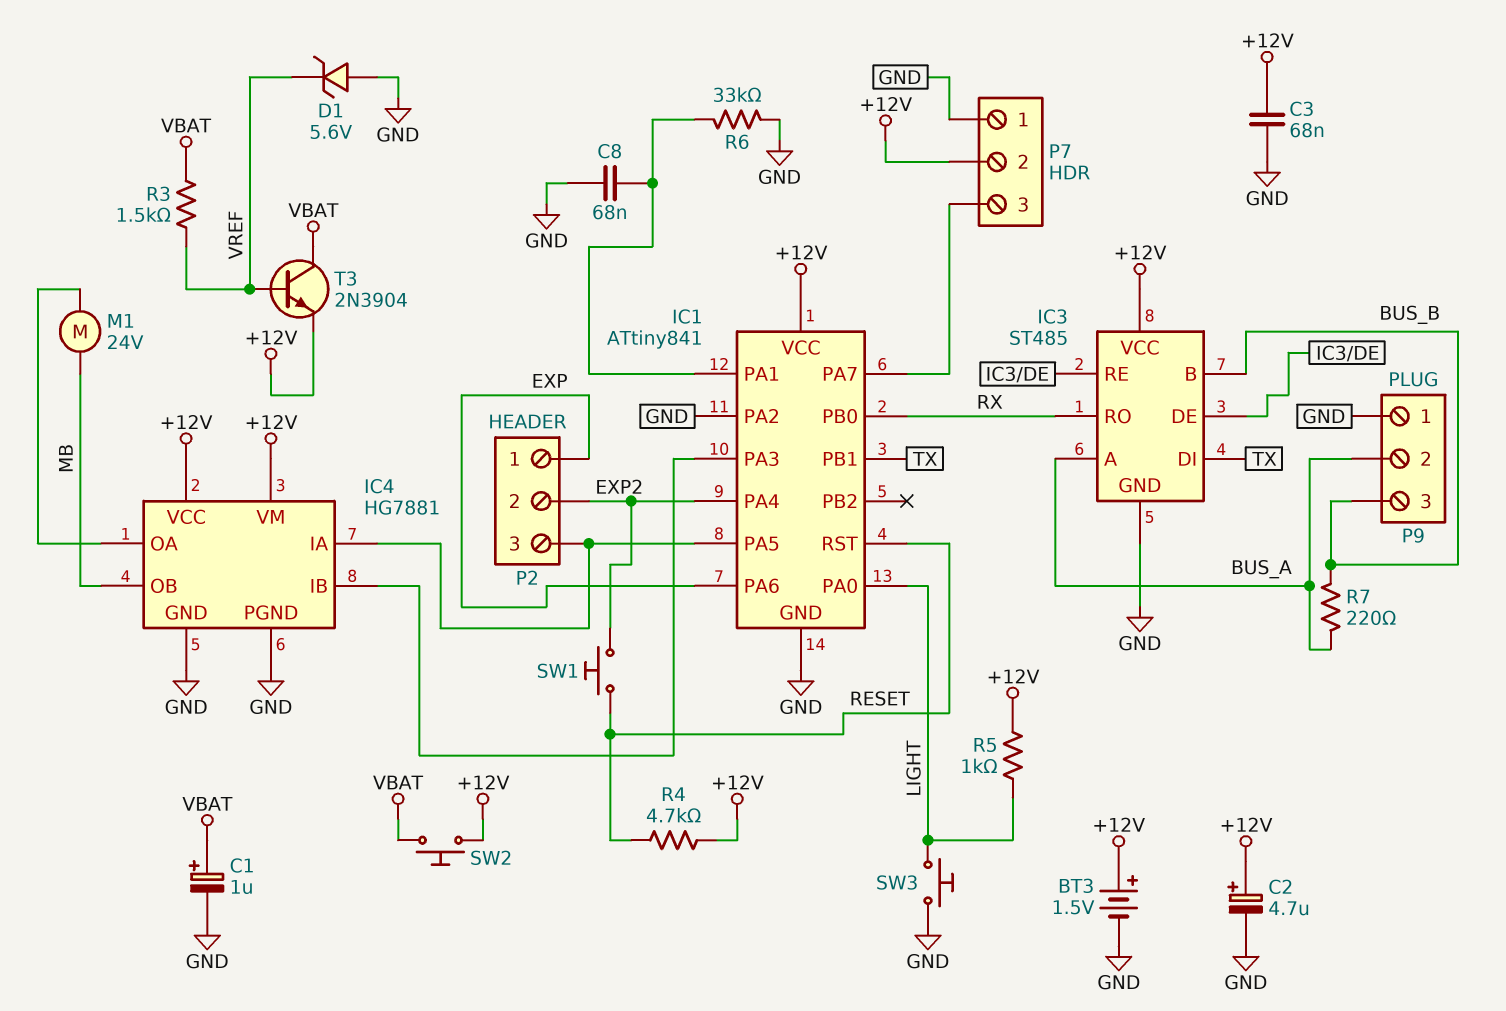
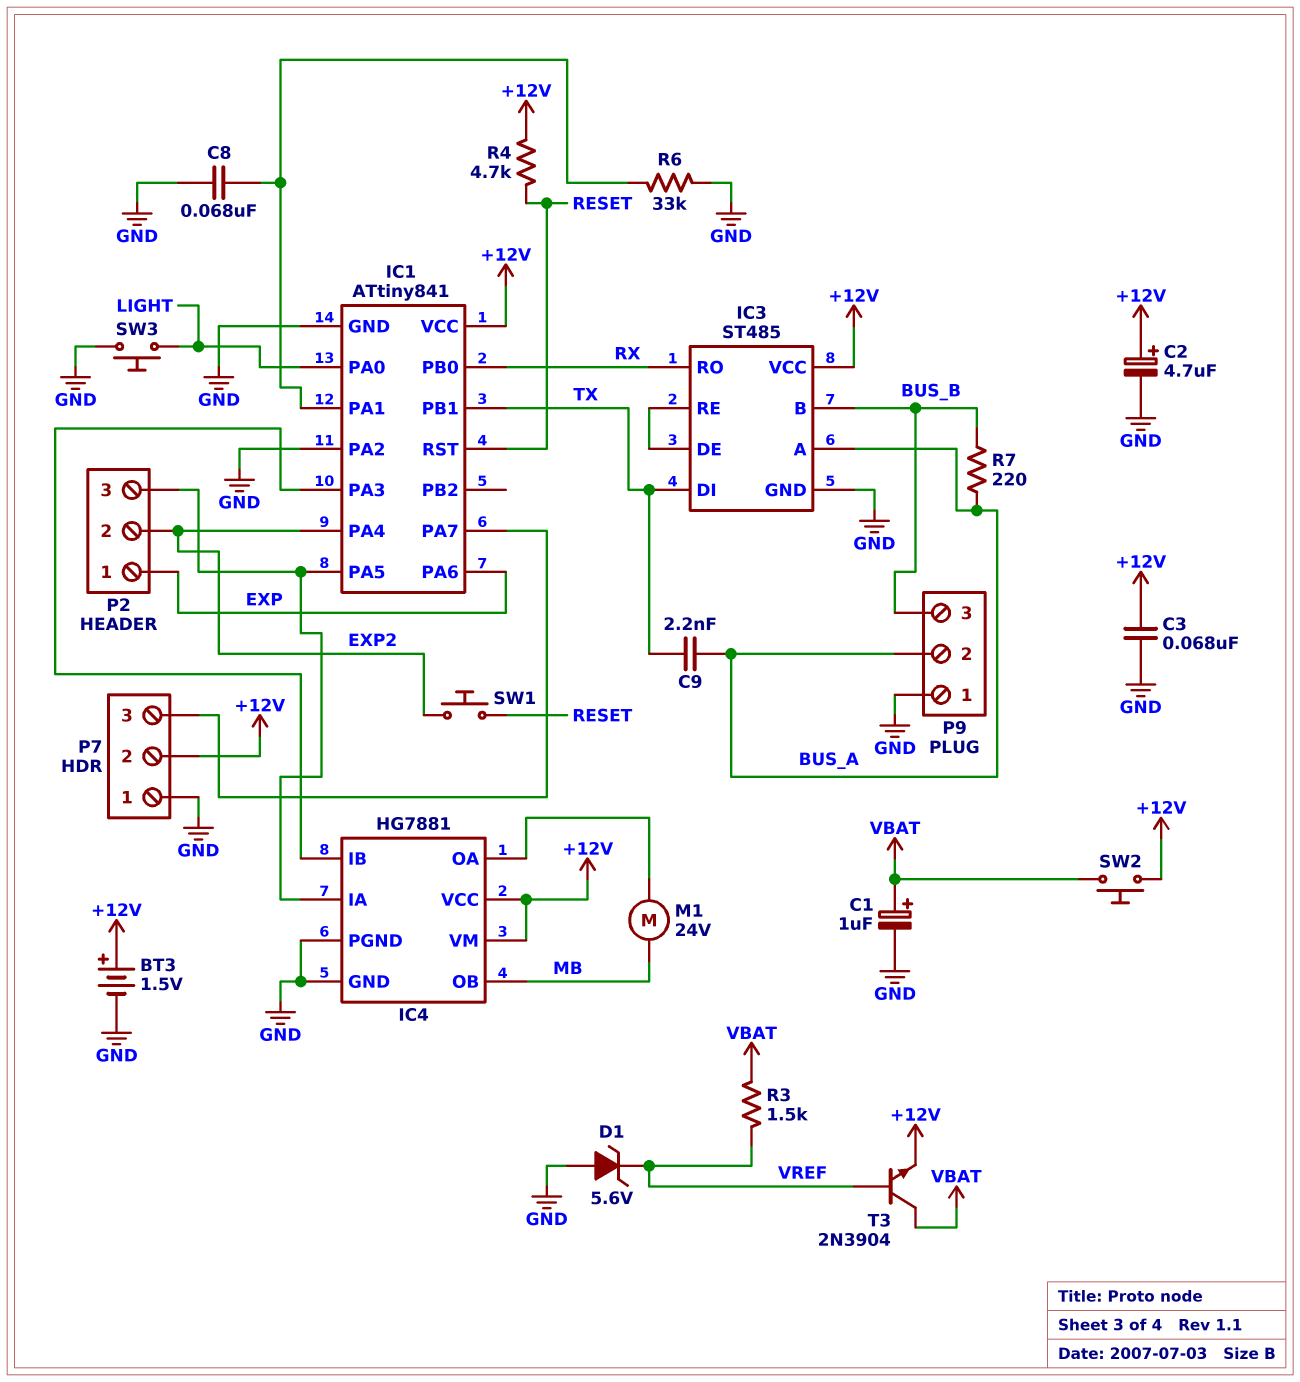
C9: none -> 2.2nF (BUS_A, TX)
R5: 1k (+12V, LIGHT) -> none

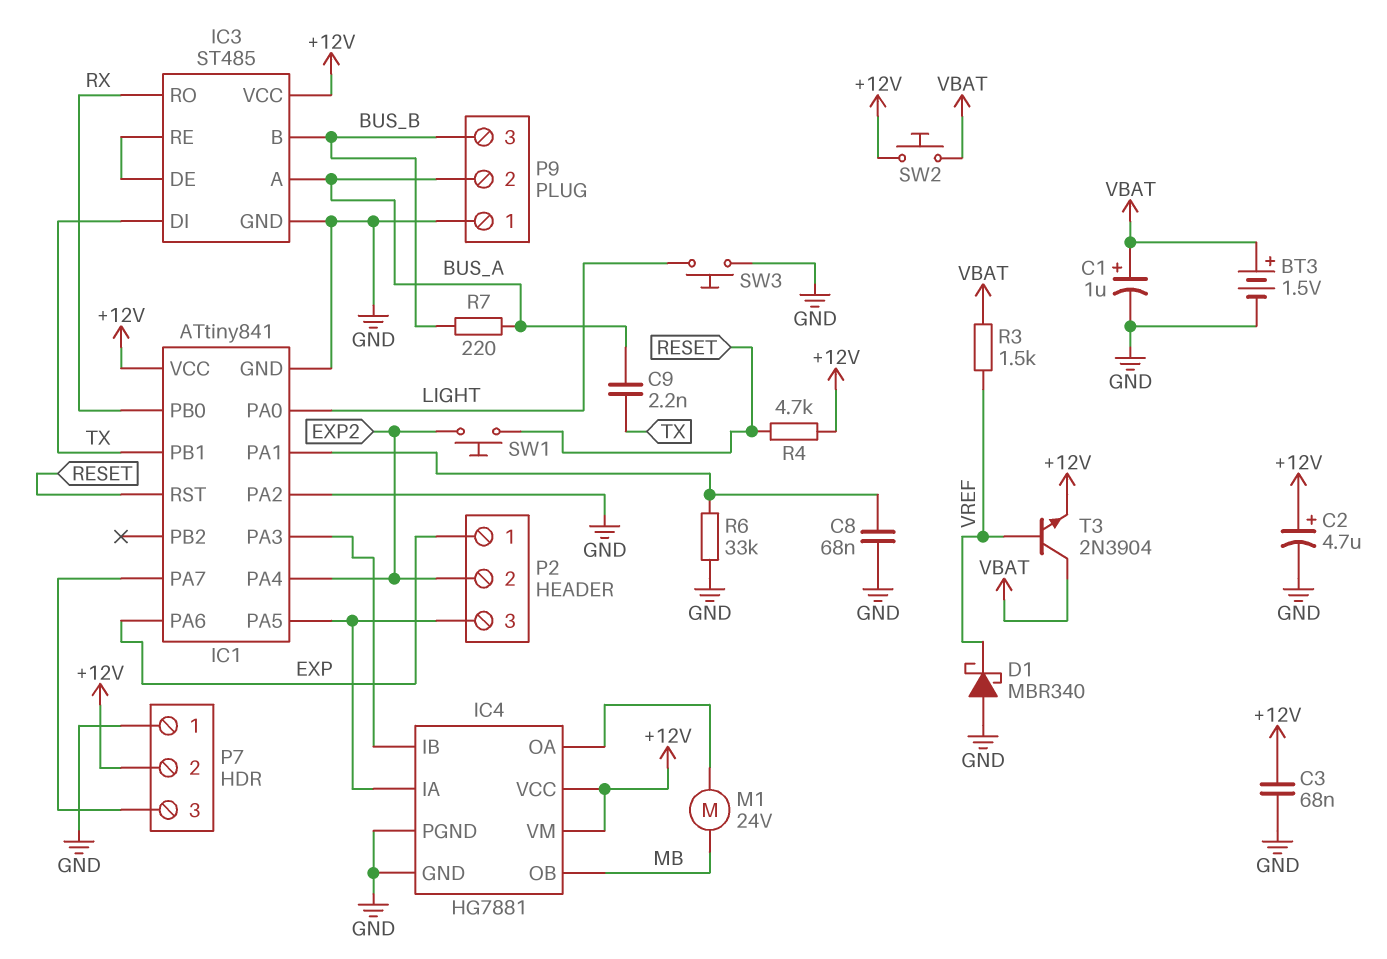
BT3: 1.5V (plus +12V, minus GND) -> 1.5V (plus VBAT, minus GND)
D1: zener 5.6V (A GND, K VREF) -> schottky MBR340 (A GND, K VREF)

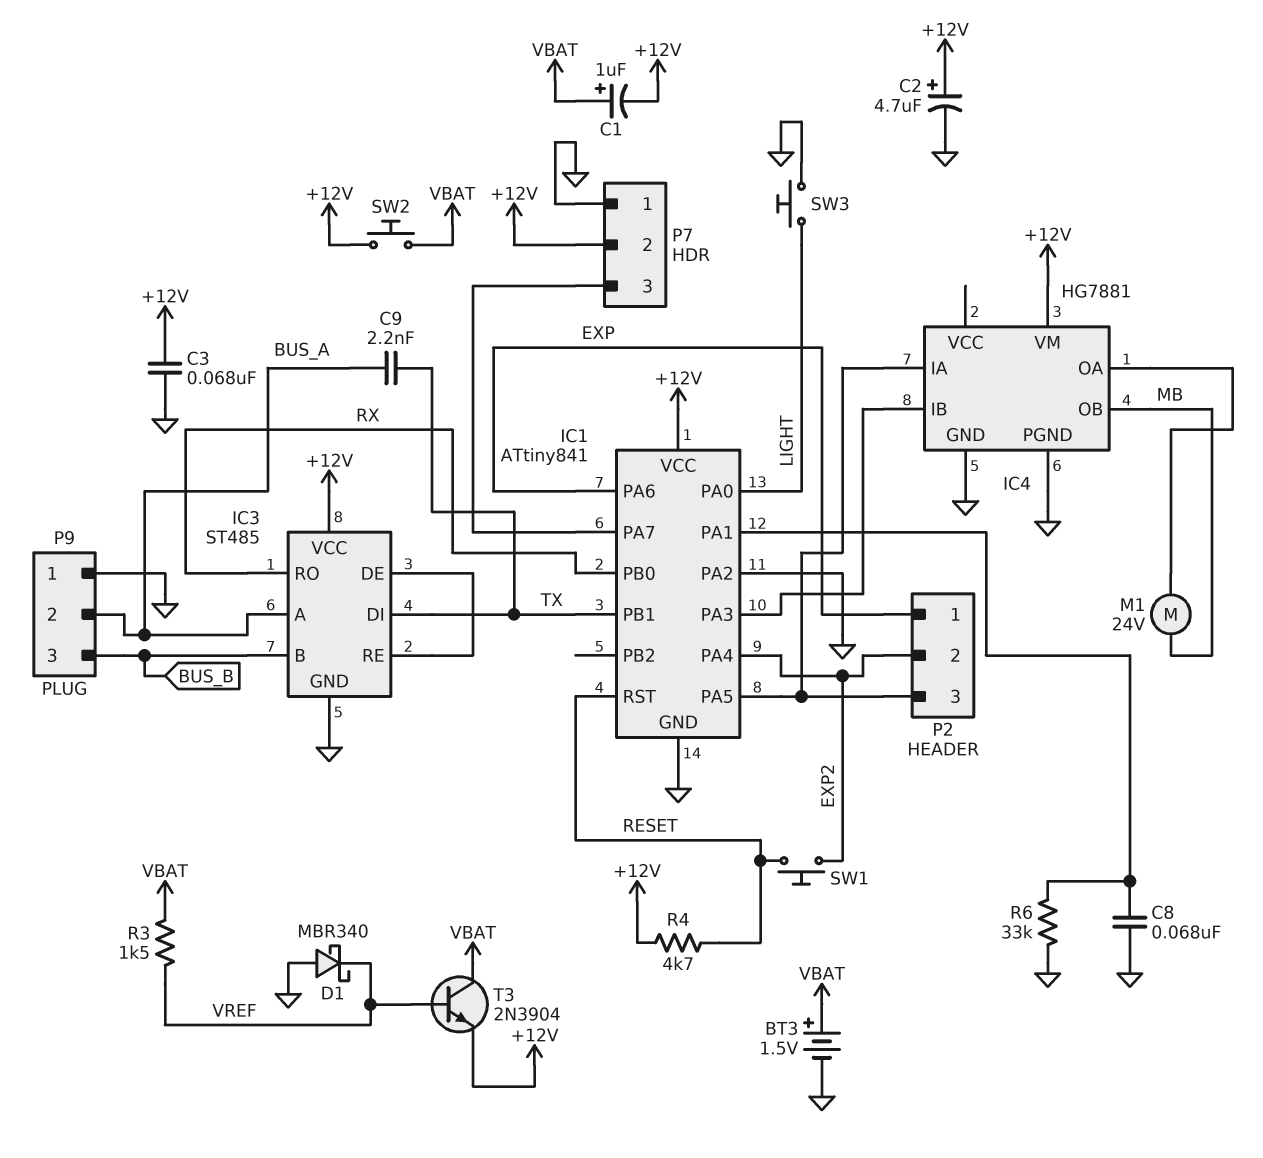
C1: 1uF (plus VBAT, minus GND) -> 1uF (plus VBAT, minus +12V)
IC4 pin VCC: +12V -> none
R7: 220 (BUS_A, BUS_B) -> none

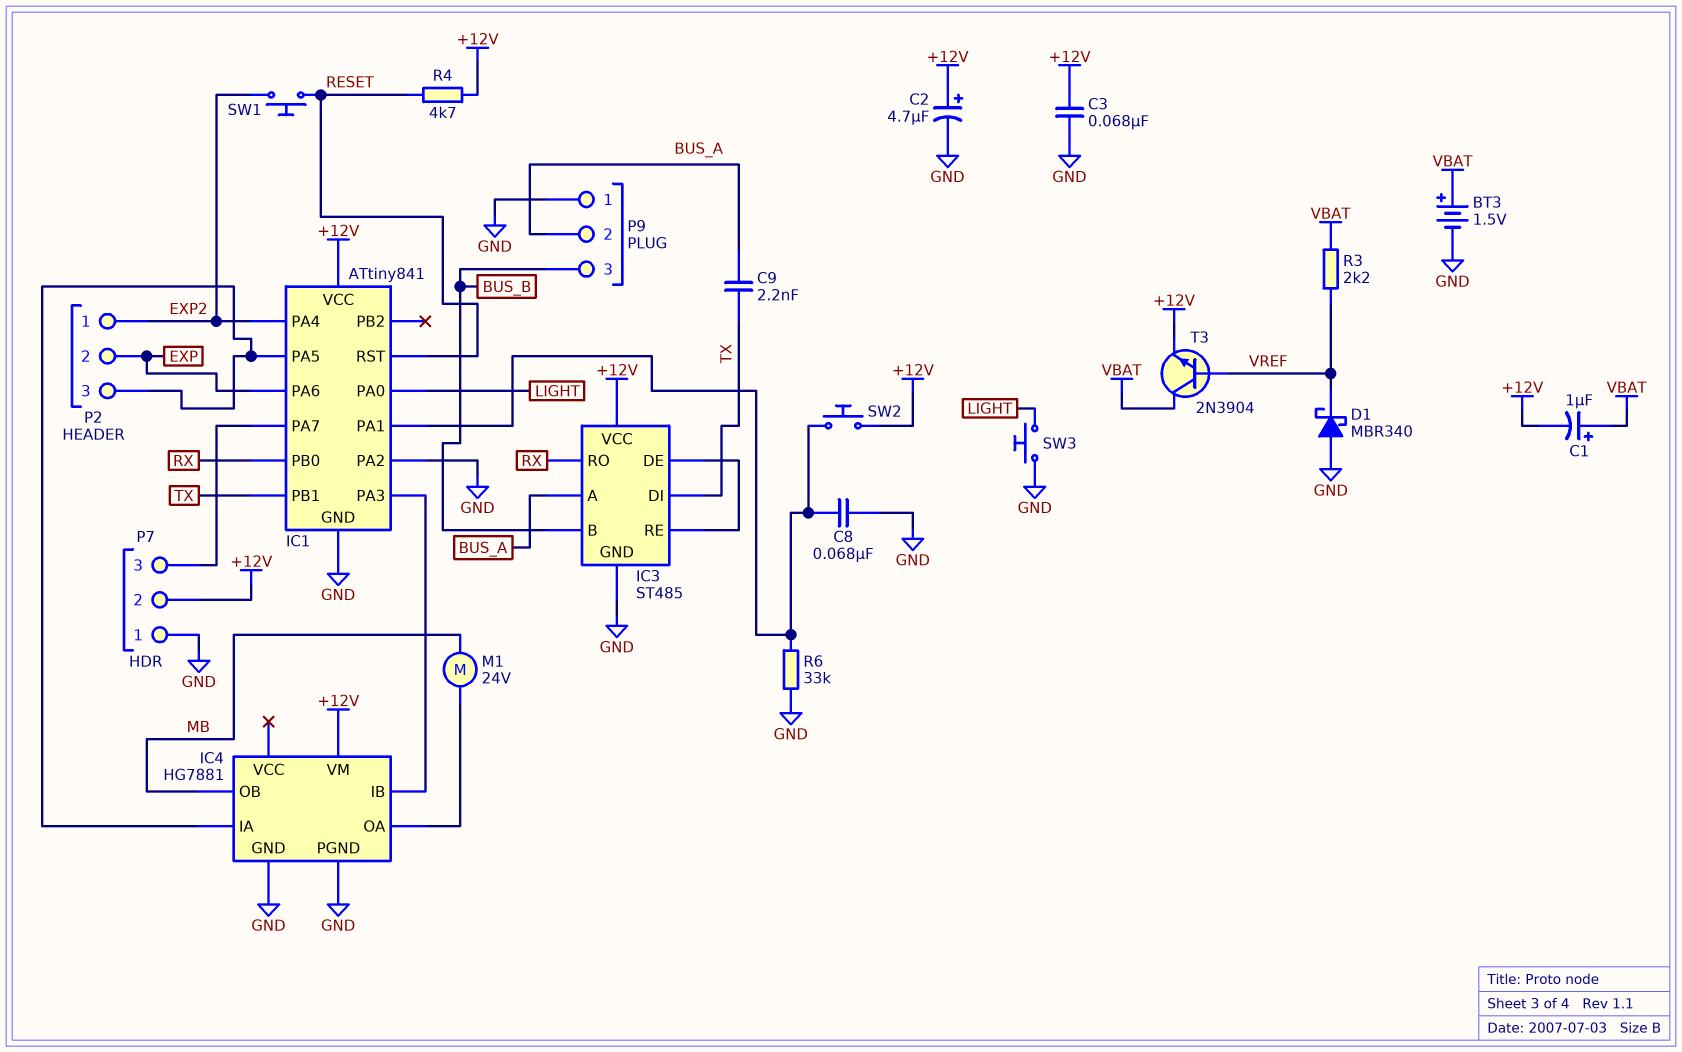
P2 pin 1: EXP -> EXP2
P2 pin 2: EXP2 -> EXP
R3: 1.5k (VBAT, VREF) -> 2.2k (VBAT, VREF)
SW2: button (+12V, VBAT) -> button (+12V, IC1/PA1)

